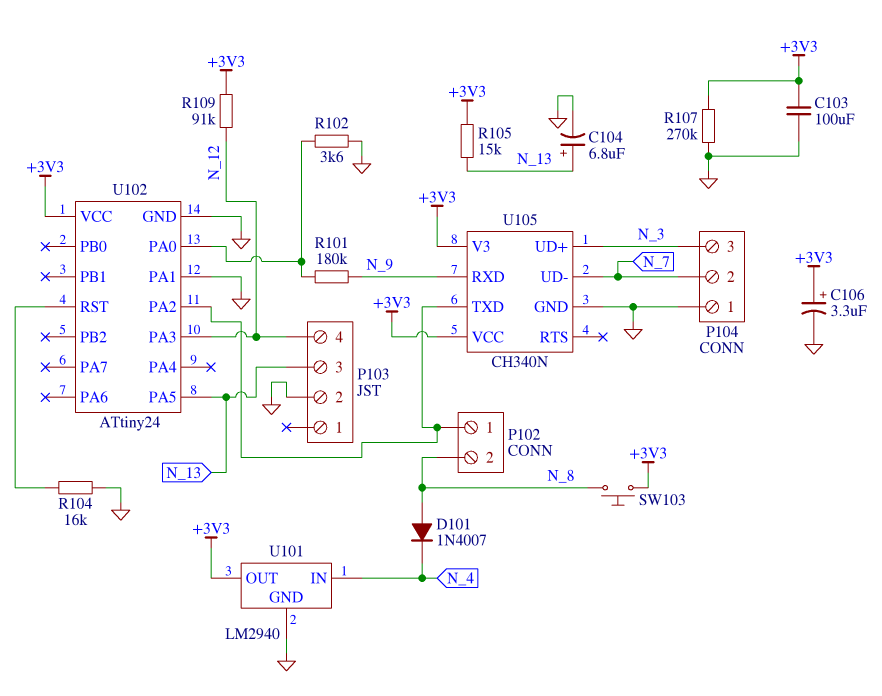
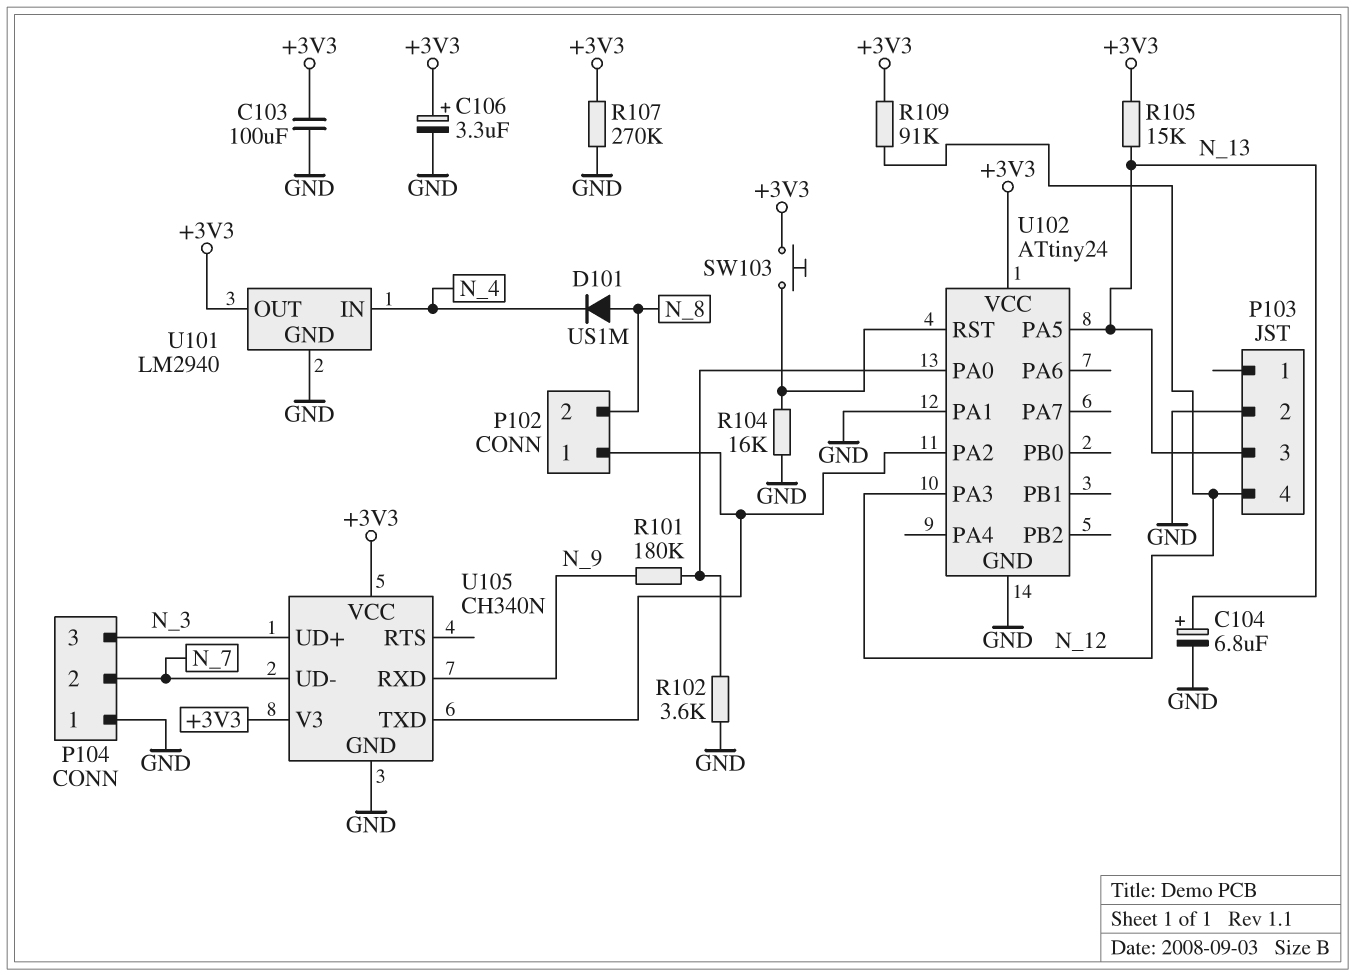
D101: diode 1N4007 (A N_8, K N_4) -> diode US1M (A N_8, K N_4)
SW103: button (+3V3, N_8) -> button (+3V3, U102/RST)

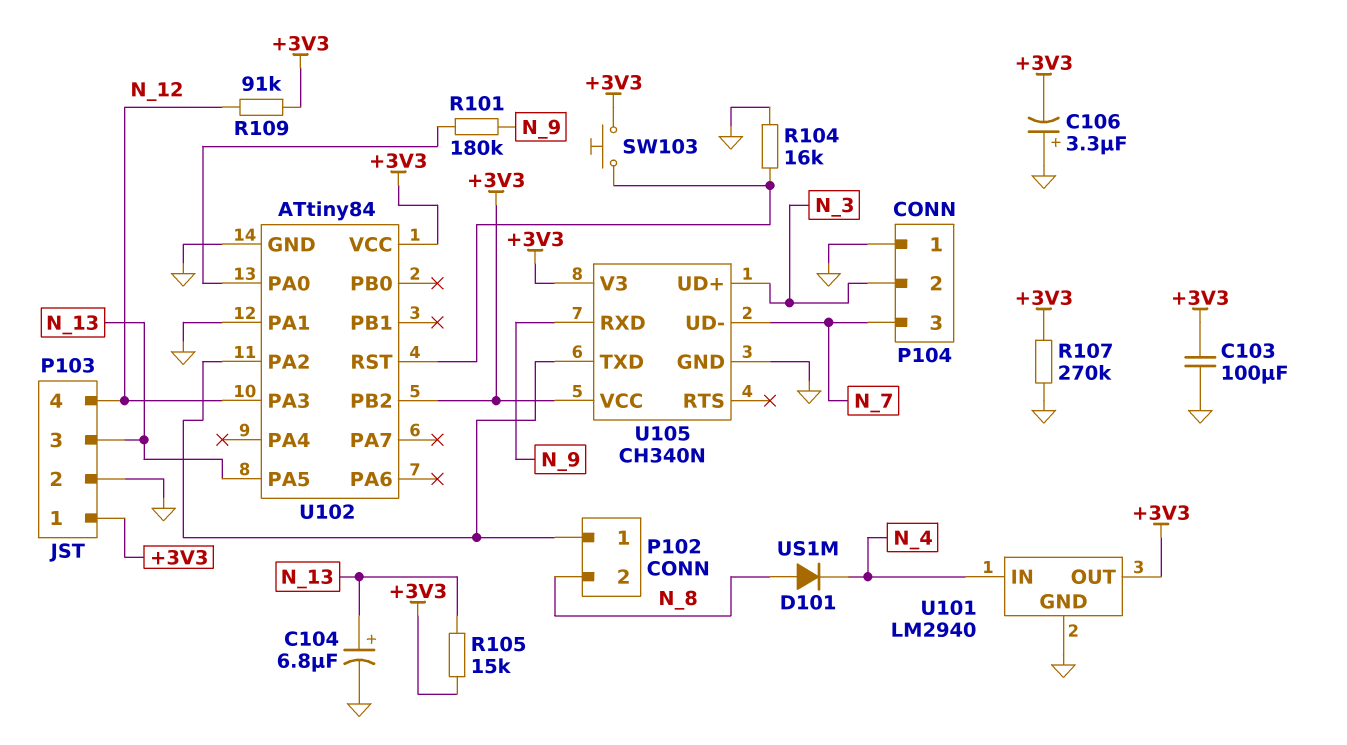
C106: 3.3uF (plus +3V3, minus GND) -> 3.3uF (plus GND, minus +3V3)
P103 pin 1: none -> +3V3
P104 pin 2: N_7 -> N_3
P104 pin 3: N_3 -> N_7
R102: 3.6k (GND, U102/PA0) -> none
U102: ATtiny24 -> ATtiny84
U102 pin PB2: none -> +3V3

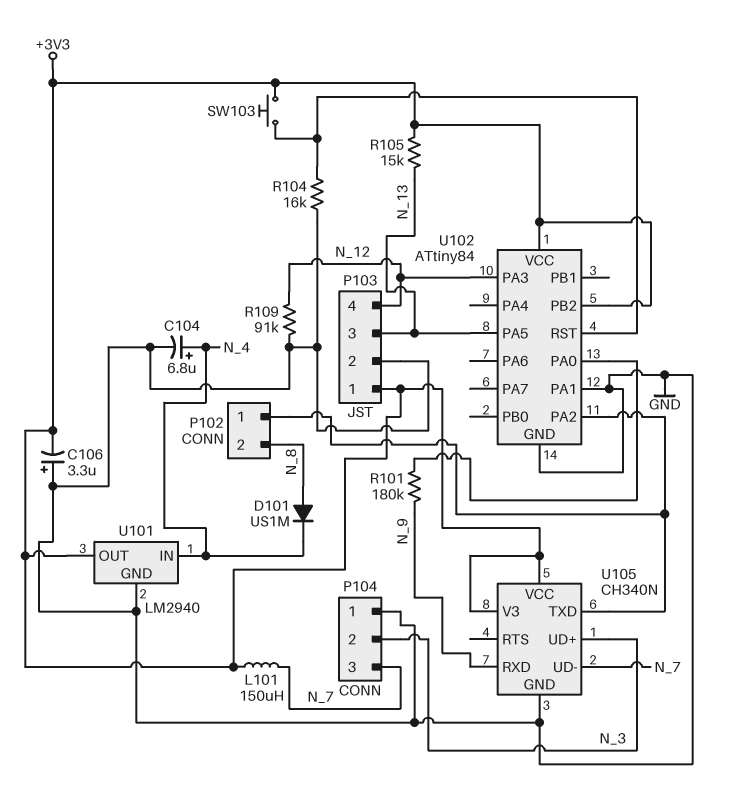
C103: 100uF (+3V3, GND) -> none
C104: 6.8uF (plus N_13, minus GND) -> 6.8uF (plus N_4, minus GND)
L101: none -> 150uH (+3V3, N_7)
R107: 270k (+3V3, GND) -> none
R109: 91k (+3V3, N_12) -> 91k (GND, N_12)

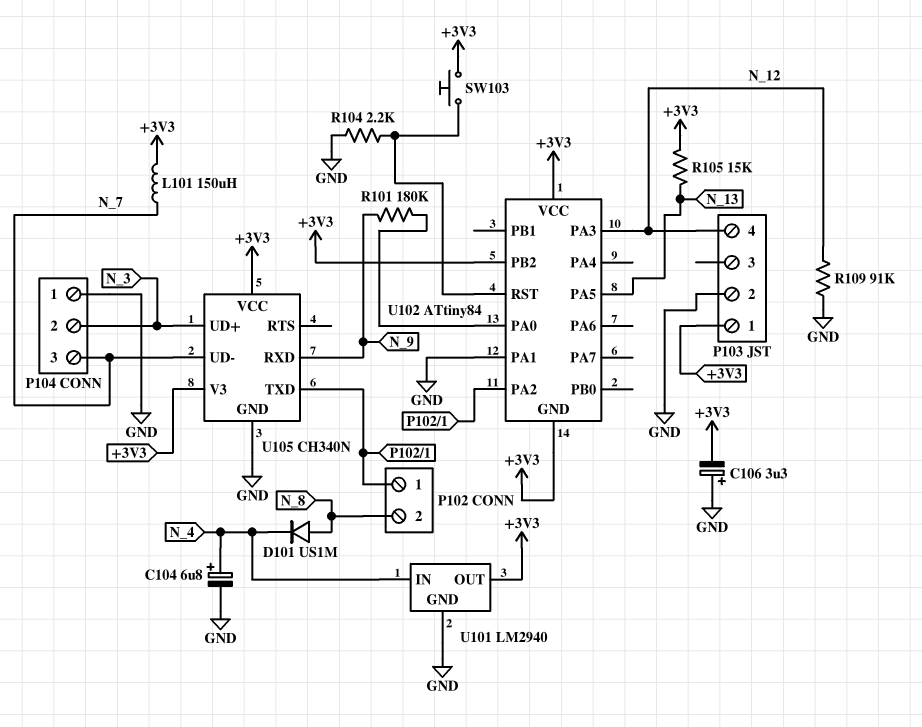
P103 pin 3: N_13 -> none
R104: 16k (GND, U102/RST) -> 2.2k (GND, U102/RST)
U102 pin GND: GND -> +3V3

